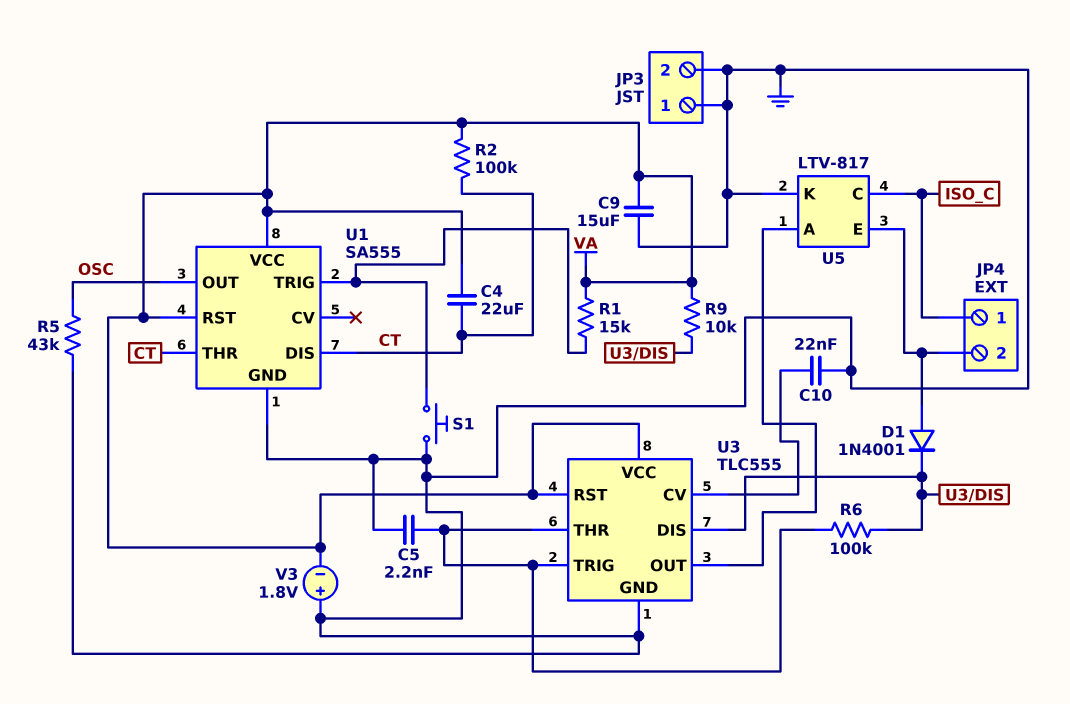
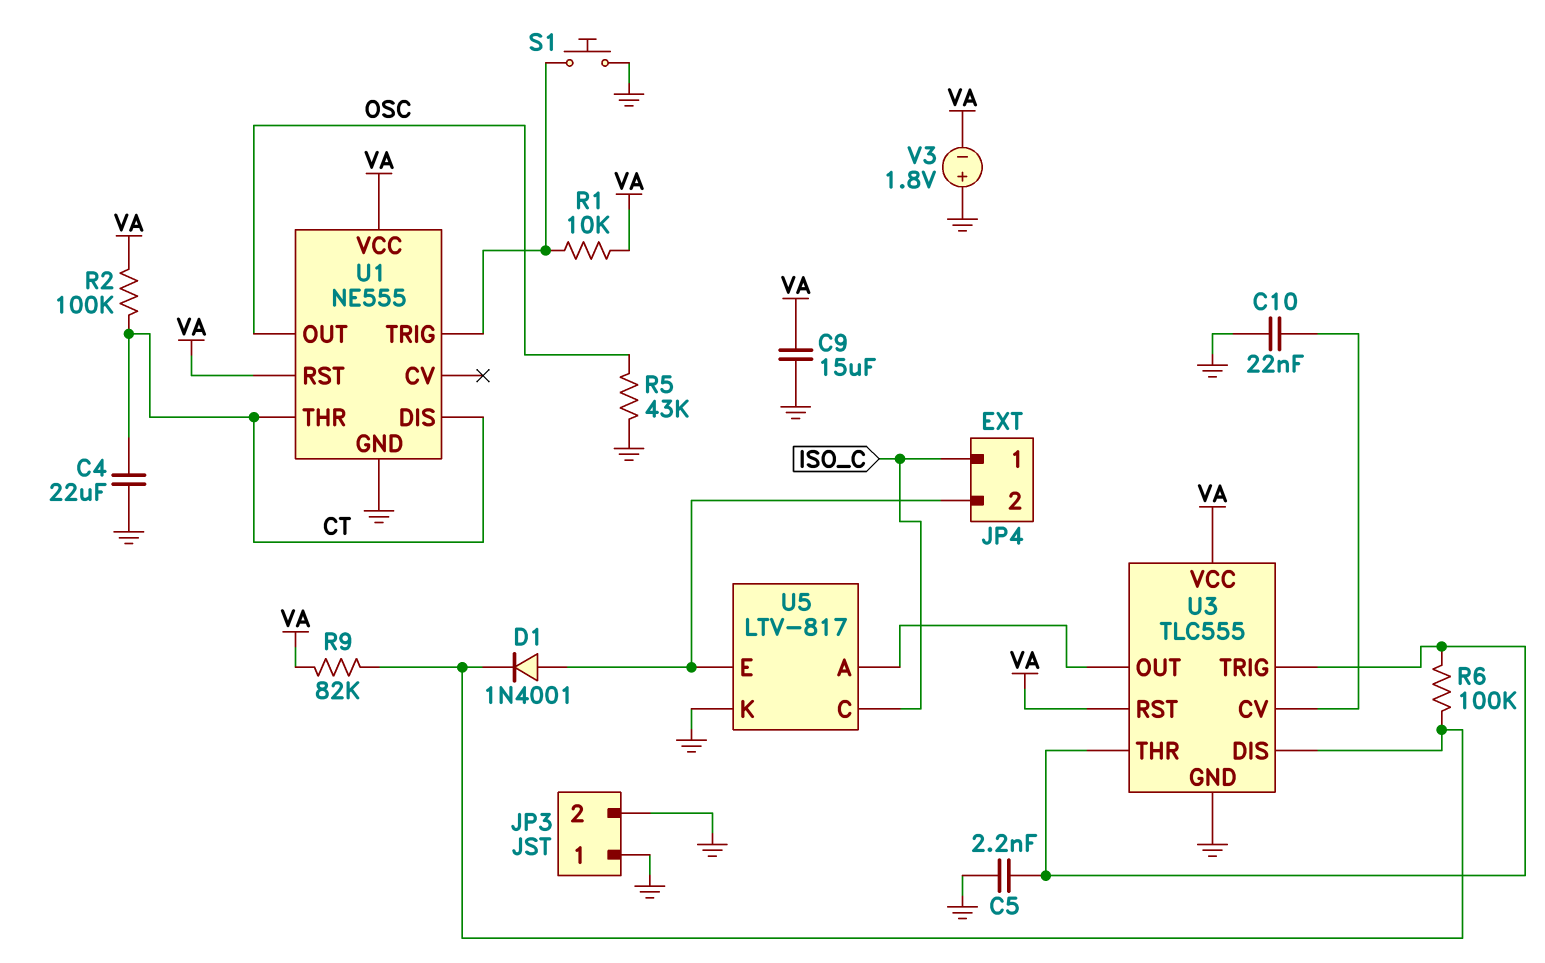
C4: 22uF (CT, VA) -> 22uF (CT, GND)
R1: 15k (U1/TRIG, VA) -> 10k (U1/TRIG, VA)
R9: 10k (U3/DIS, VA) -> 82k (U3/DIS, VA)
U1: SA555 -> NE555

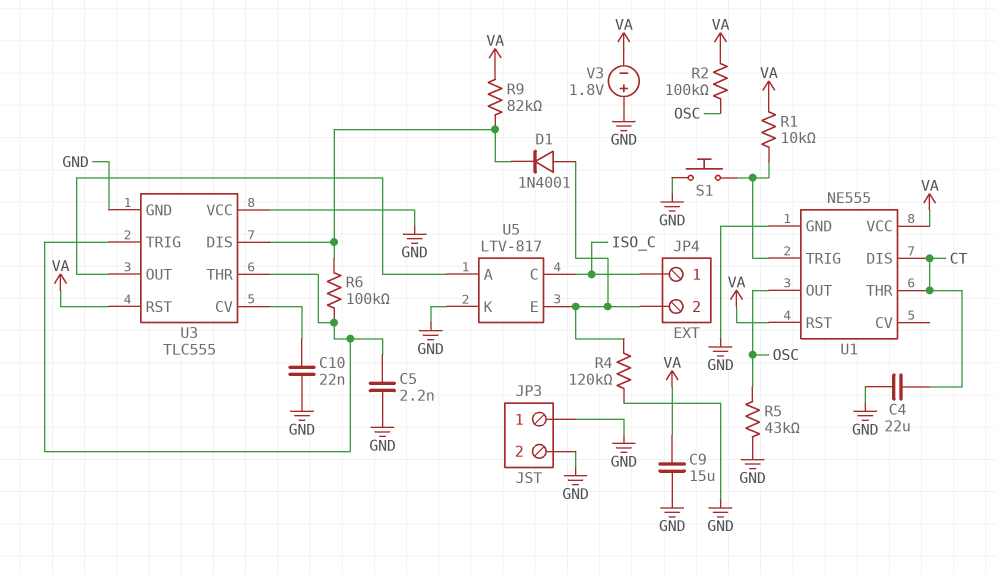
R2: 100k (CT, VA) -> 100k (OSC, VA)
R4: none -> 120k (GND, JP4/2)
U3 pin VCC: VA -> GND

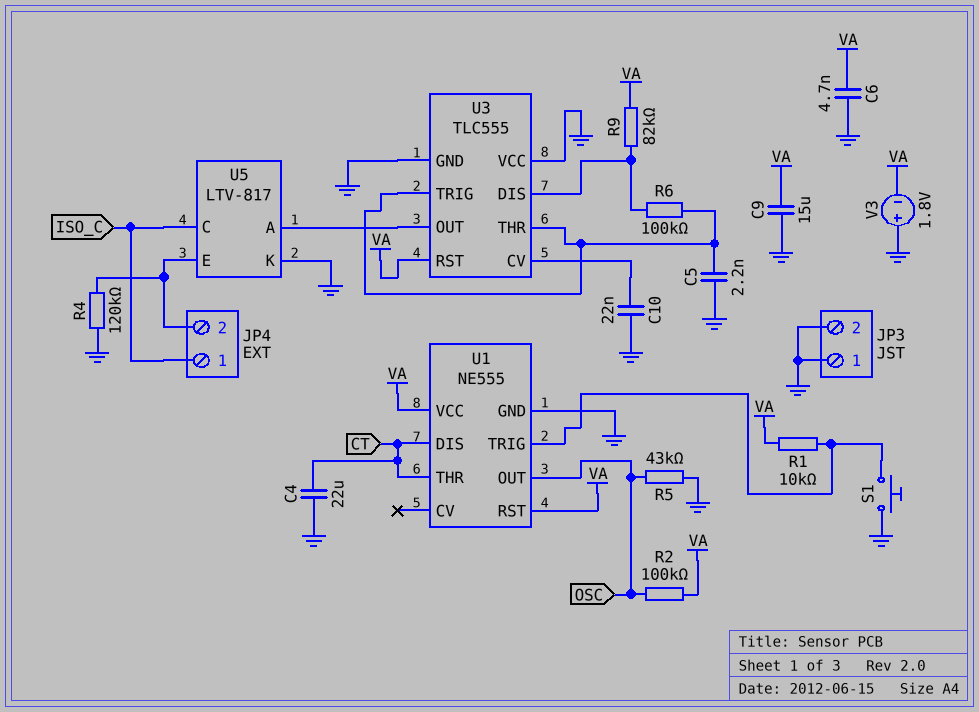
C6: none -> 4.7nF (GND, VA)
D1: diode 1N4001 (A JP4/2, K U3/DIS) -> none

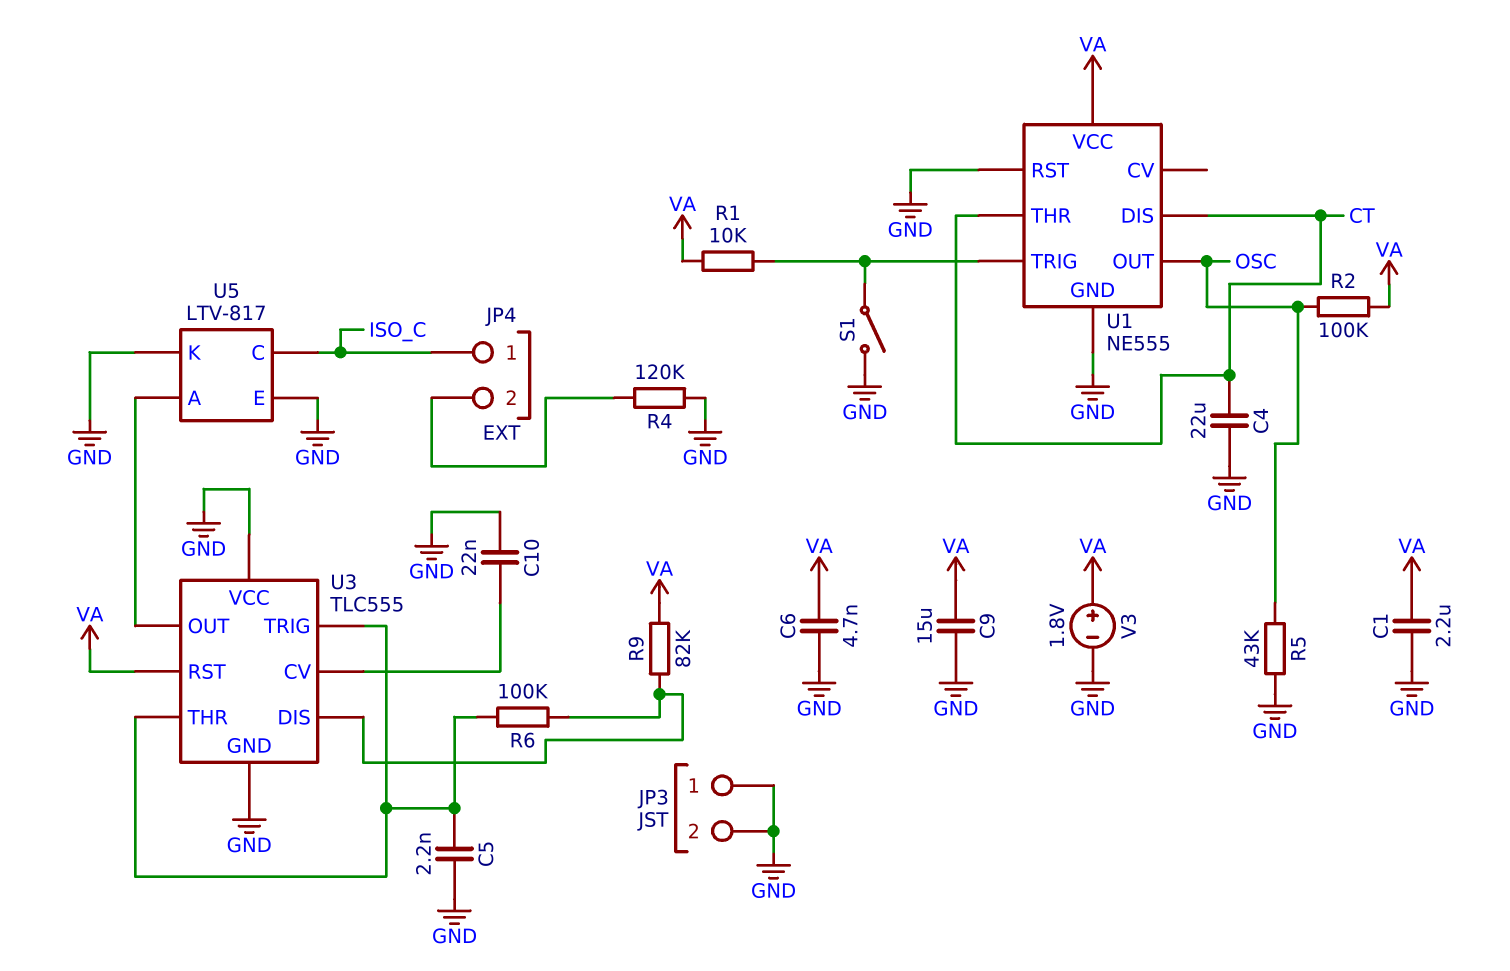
C1: none -> 2.2uF (GND, VA)
S1: button (GND, U1/TRIG) -> switch (GND, U1/TRIG)
U1 pin RST: VA -> GND
U5 pin E: JP4/2 -> GND
V3: 1.8V (plus GND, minus VA) -> 1.8V (plus VA, minus GND)

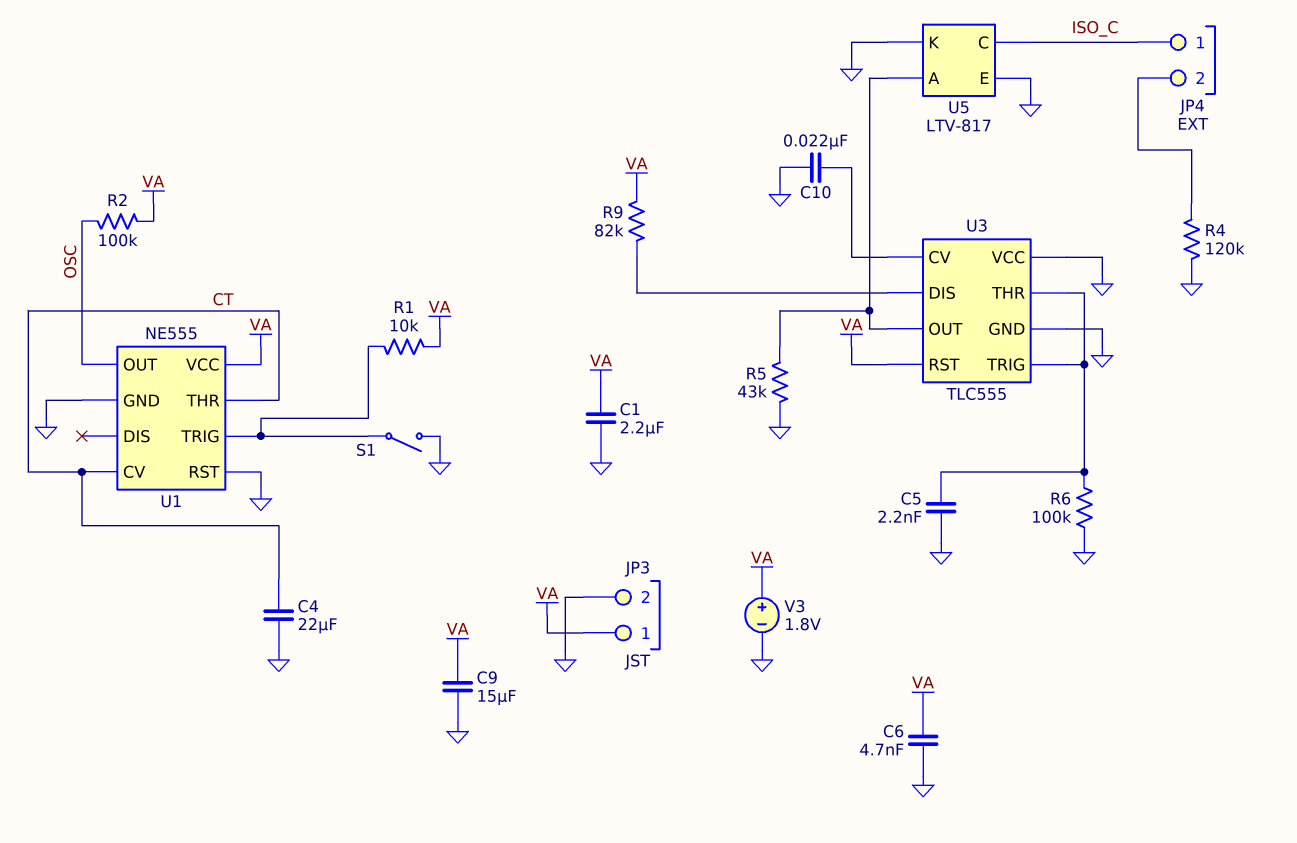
JP3 pin 1: GND -> VA
R5: 43k (GND, OSC) -> 43k (GND, U3/OUT)
R6: 100k (U3/DIS, U3/THR) -> 100k (GND, U3/THR)
U1 pin CV: none -> CT
U1 pin DIS: CT -> none

